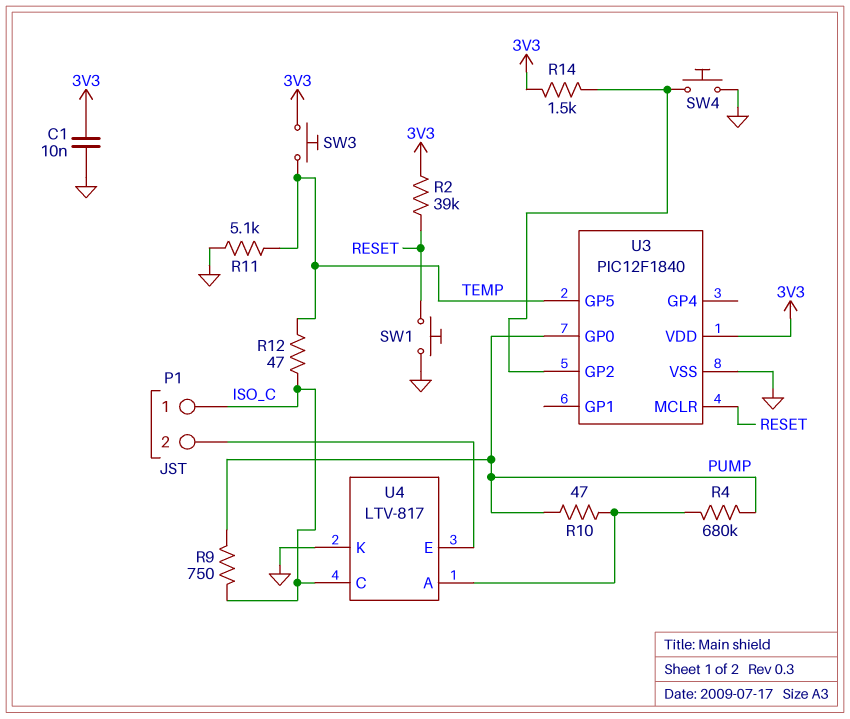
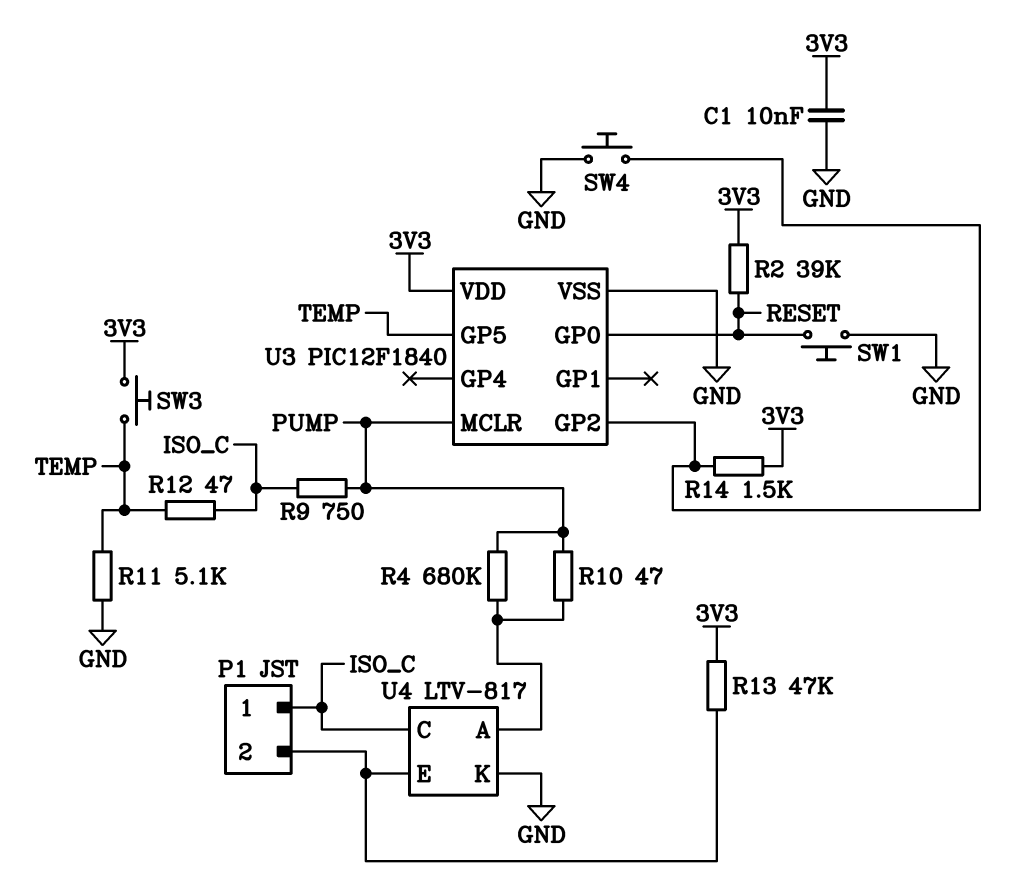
R13: none -> 47k (3V3, P1/2)
U3 pin GP0: PUMP -> RESET
U3 pin MCLR: RESET -> PUMP

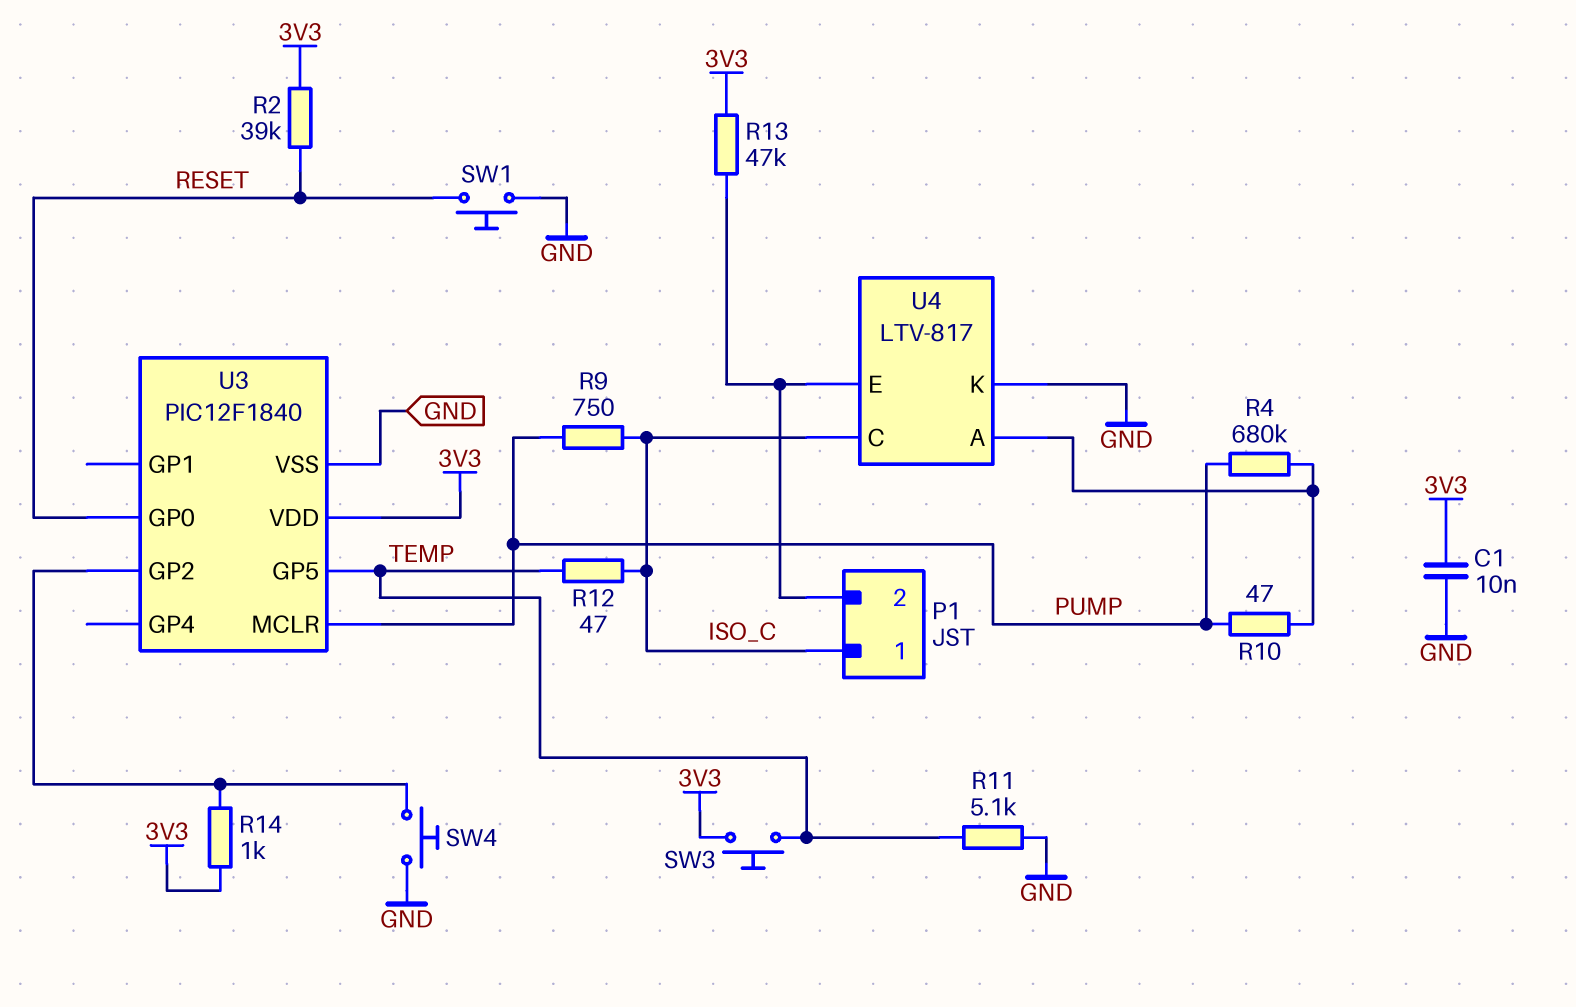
R14: 1.5k (3V3, U3/GP2) -> 1k (3V3, U3/GP2)

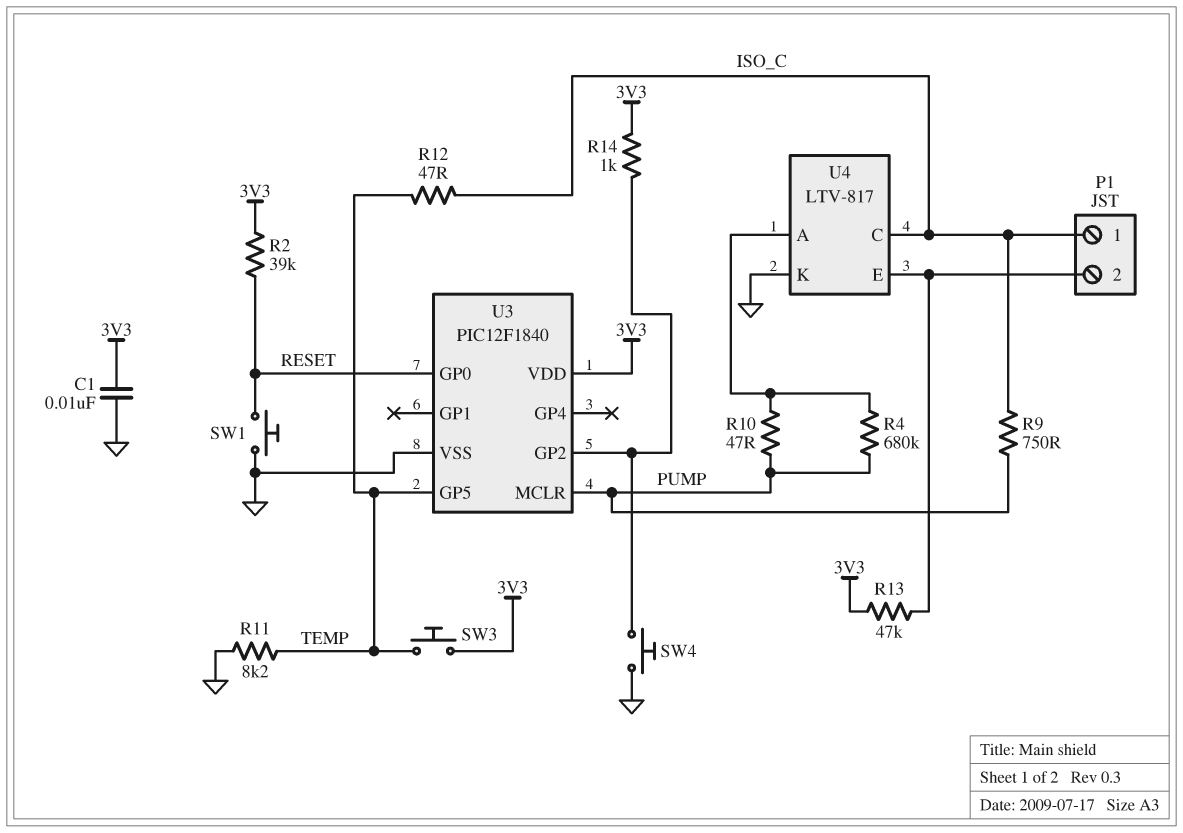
R11: 5.1k (GND, TEMP) -> 8.2k (GND, TEMP)

